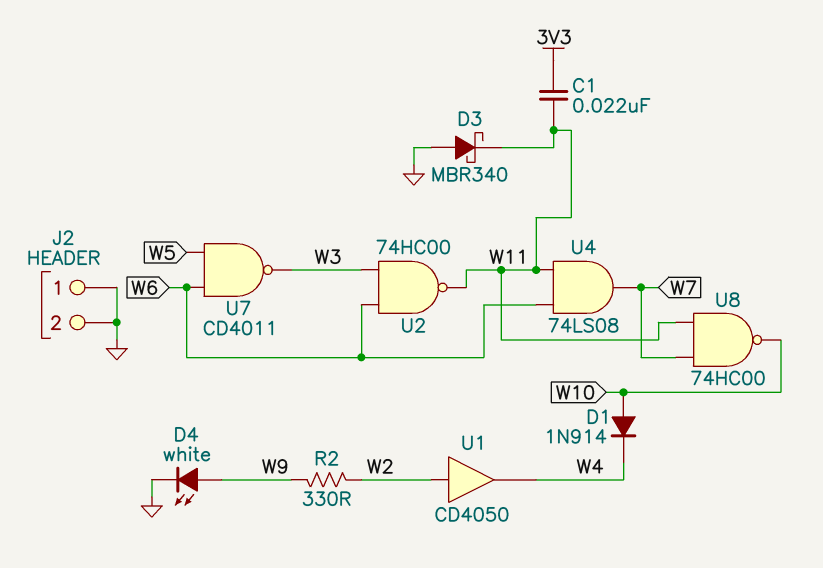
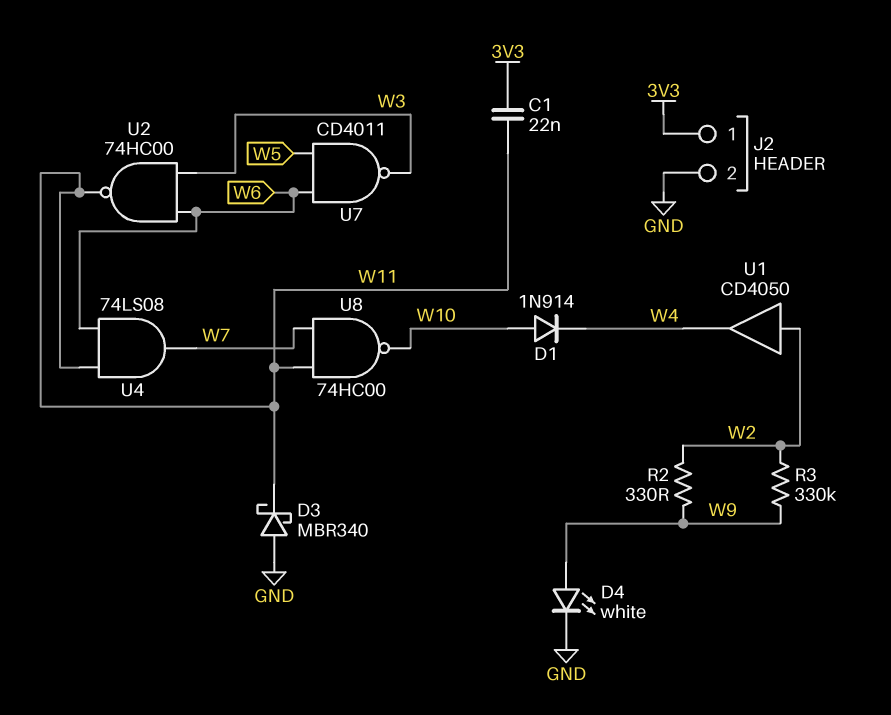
J2 pin 1: GND -> 3V3
R3: none -> 330k (W2, W9)

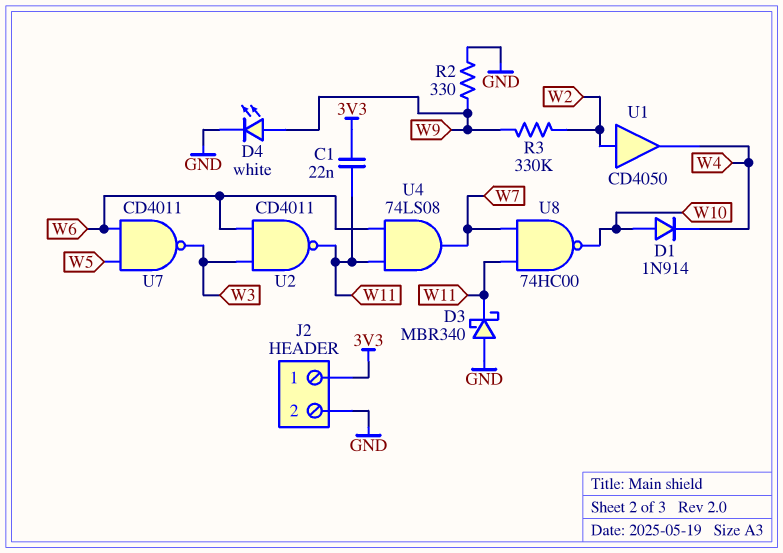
R2: 330 (W2, W9) -> 330 (GND, W9)
U2: NAND 74HC00 (in W3, in W6, out W11) -> NAND CD4011 (in W3, in W6, out W11)

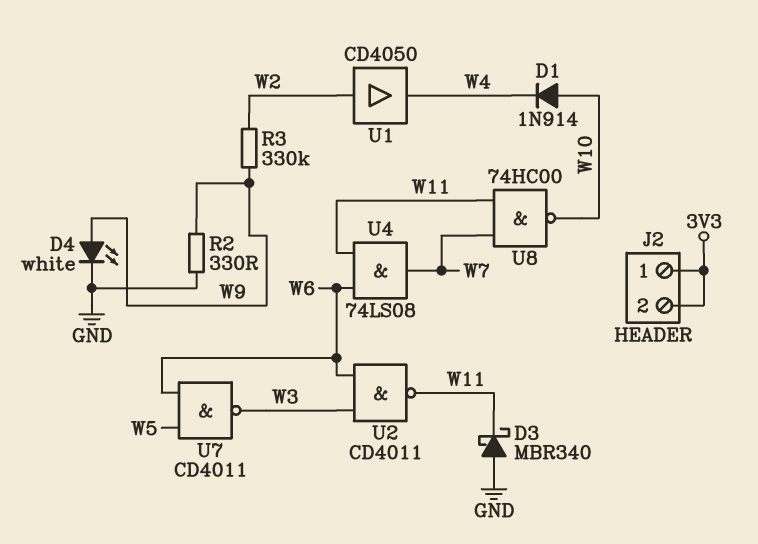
C1: 22nF (3V3, W11) -> none
J2 pin 2: GND -> 3V3

